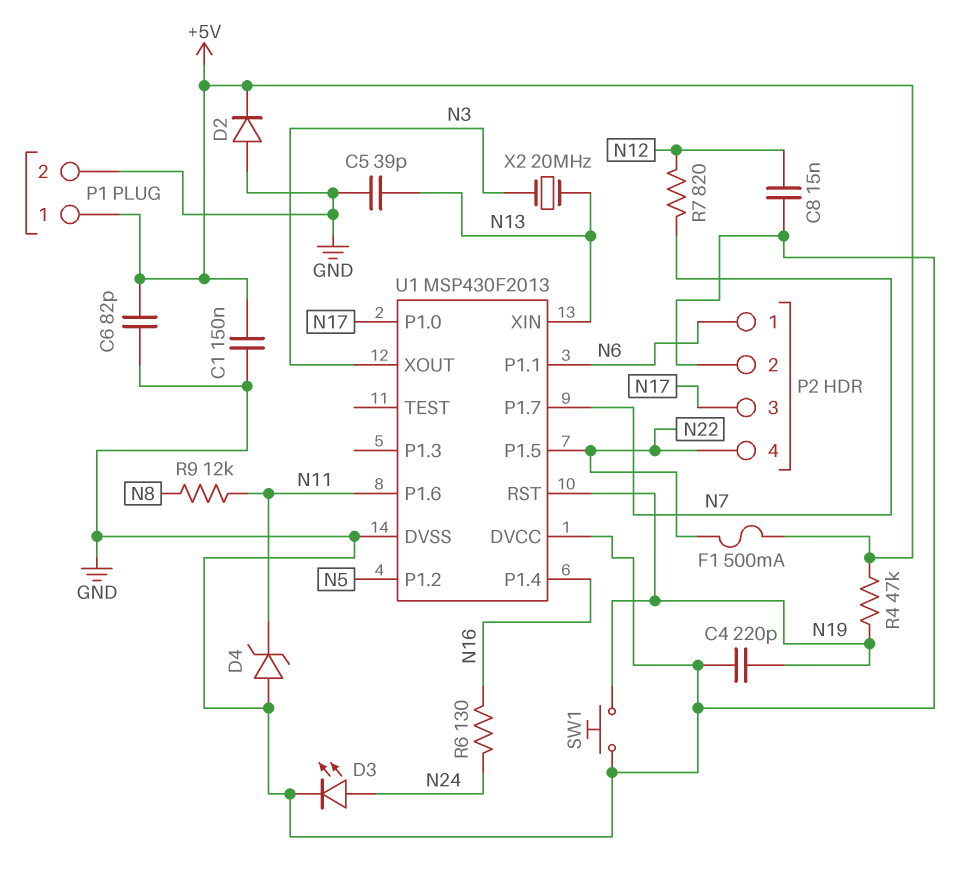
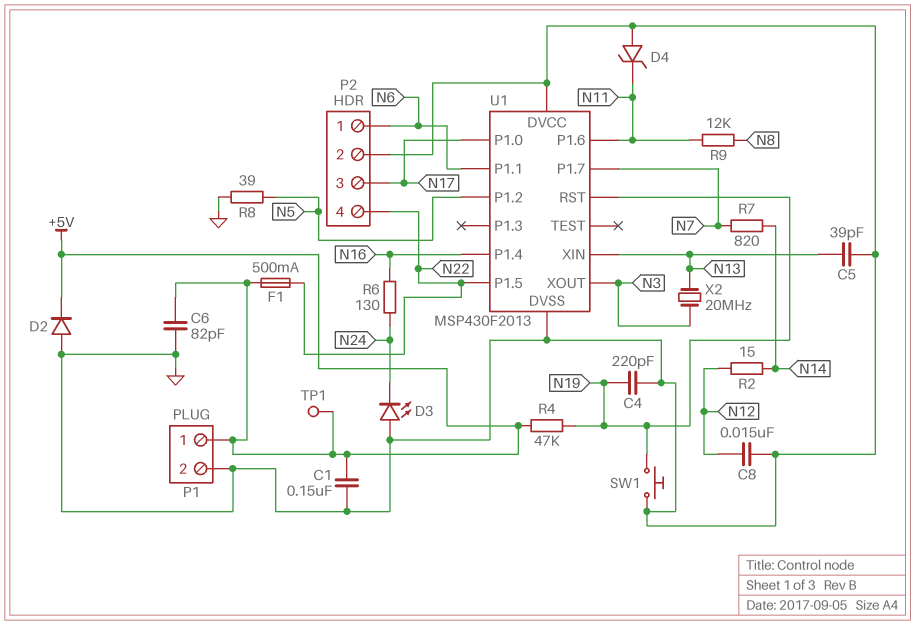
D3: LED (A N24, K GND) -> LED (A GND, K N24)
R2: none -> 15 (N12, N14)
R7: 820 (N7, N12) -> 820 (N7, N14)
R8: none -> 39 (GND, N5)
TP1: none -> test point (+5V)

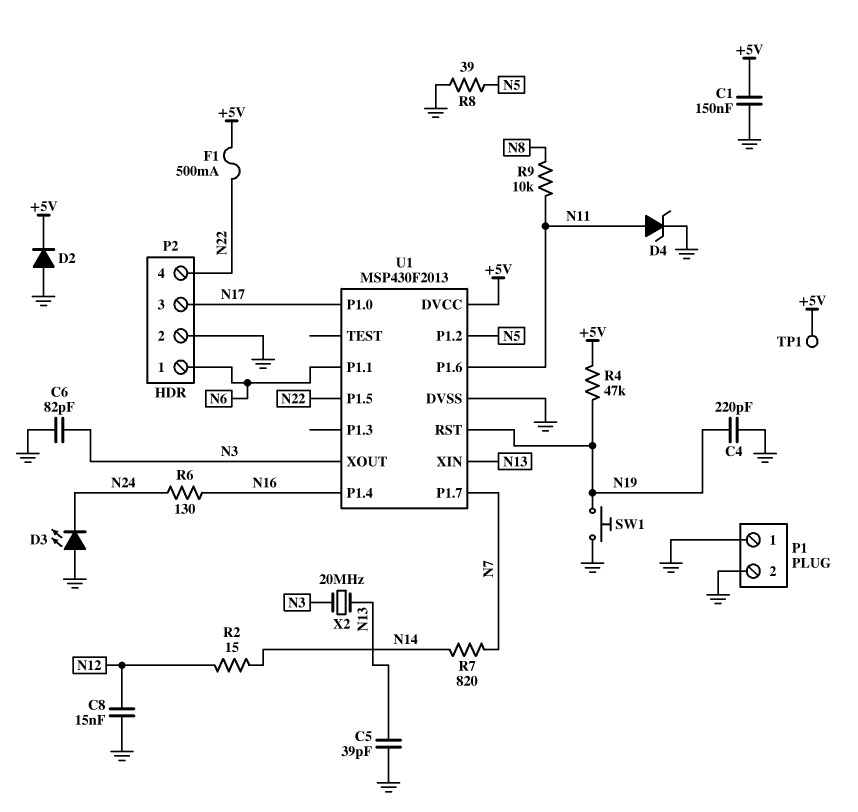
C6: 82pF (+5V, GND) -> 82pF (GND, N3)
D4: zener (A GND, K N11) -> zener (A N11, K GND)
P1 pin 1: +5V -> GND
R9: 12k (N8, N11) -> 10k (N8, N11)
U1 pin DVCC: GND -> +5V

